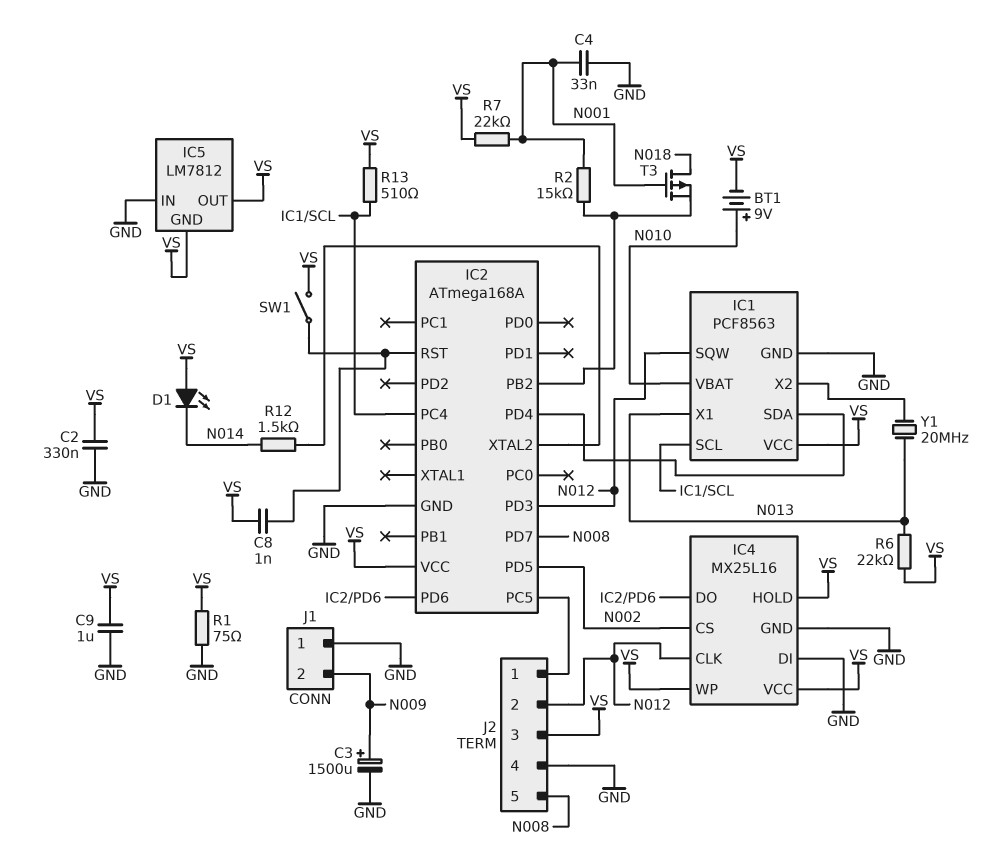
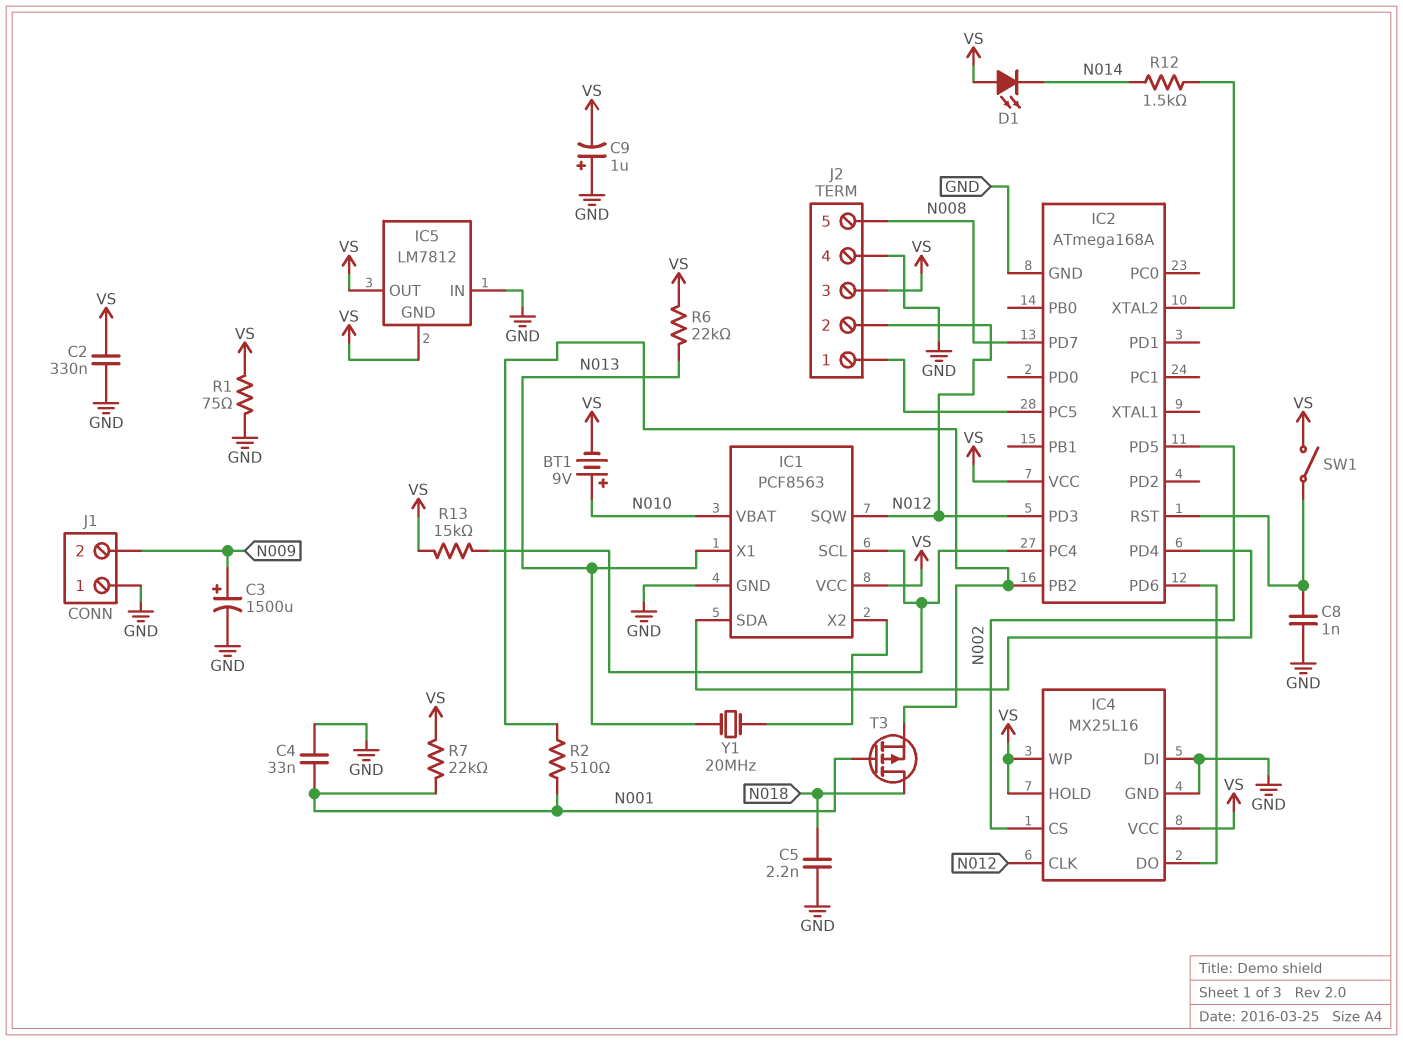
C5: none -> 2.2nF (GND, N018)
C8: 1nF (IC2/RST, VS) -> 1nF (GND, IC2/RST)
C9: 1uF (GND, VS) -> 1uF (plus GND, minus VS)
R2: 15k (IC2/PB2, N001) -> 510 (IC2/PB2, N001)
R13: 510 (IC1/SCL, VS) -> 15k (IC1/SCL, VS)

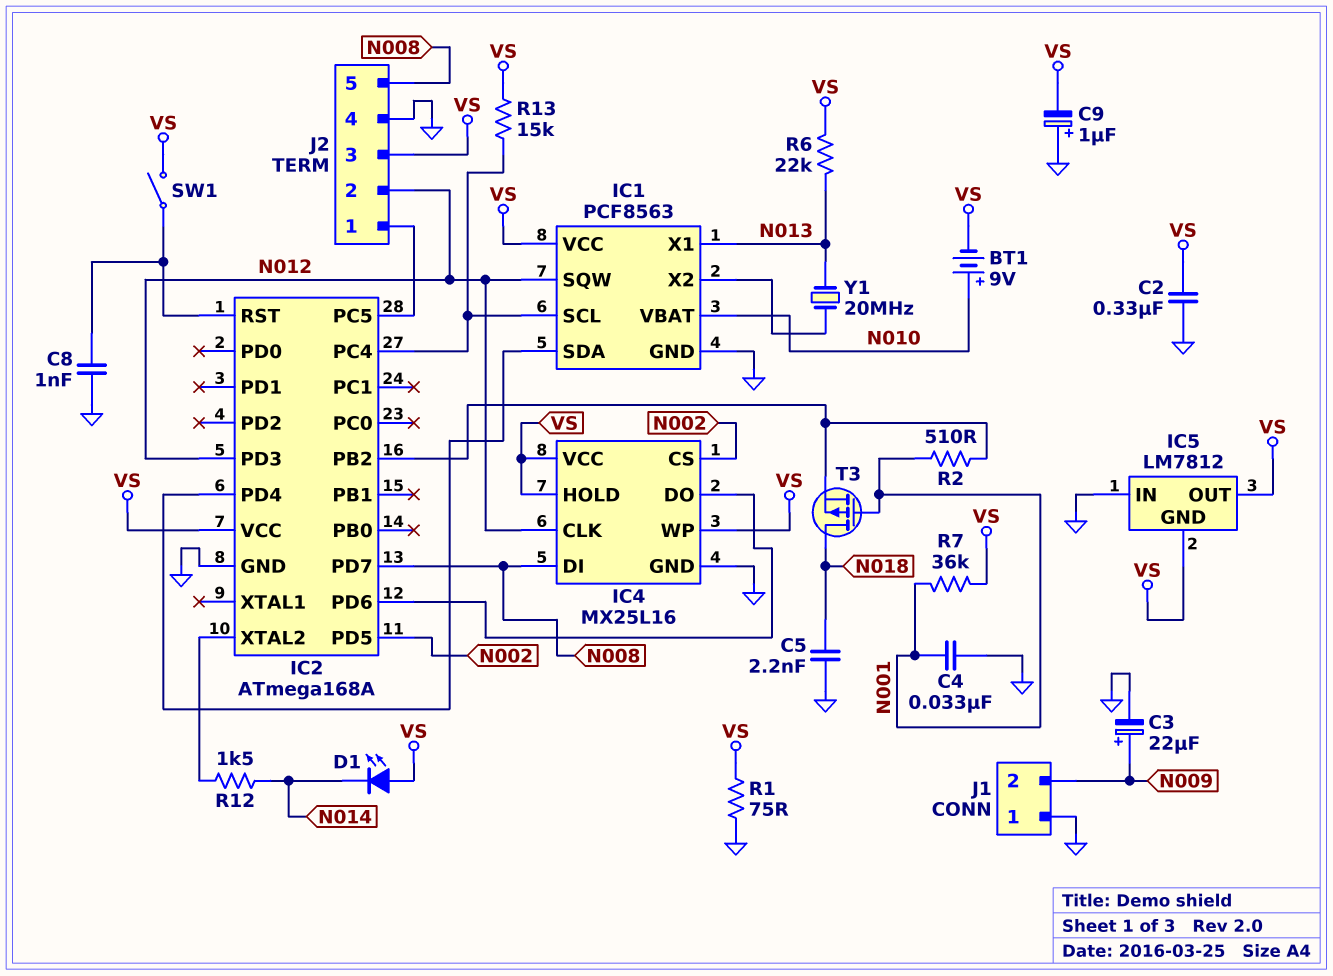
C3: 1500uF (plus N009, minus GND) -> 22uF (plus N009, minus GND)
IC4 pin DI: GND -> N008
R7: 22k (N001, VS) -> 36k (N001, VS)

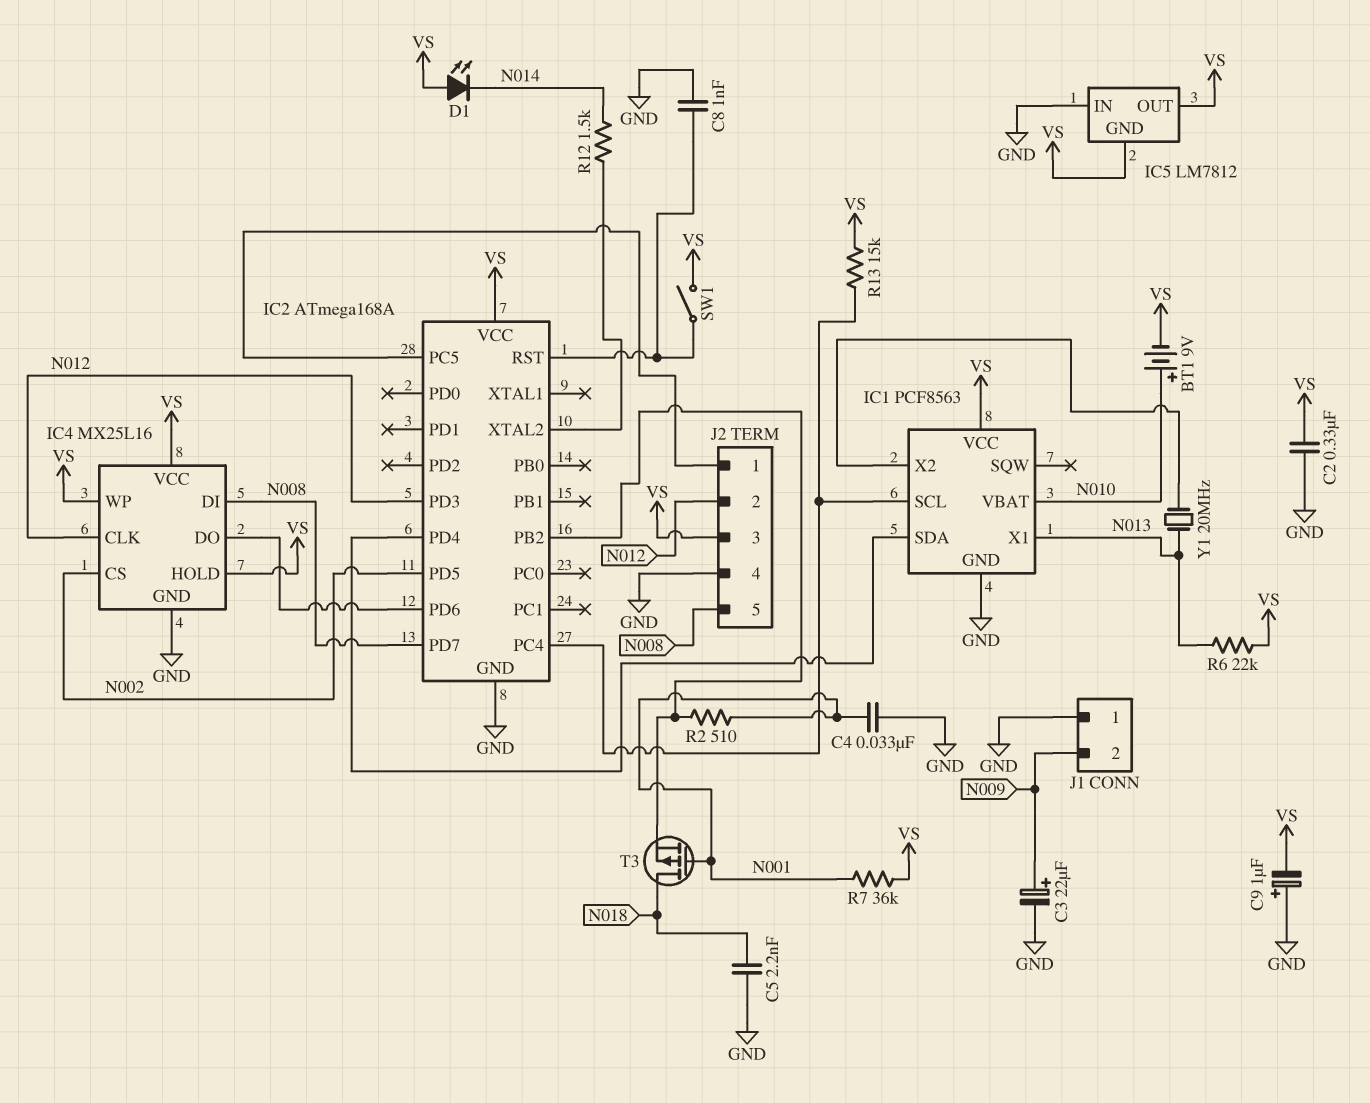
IC1 pin SQW: N012 -> none
R1: 75 (GND, VS) -> none

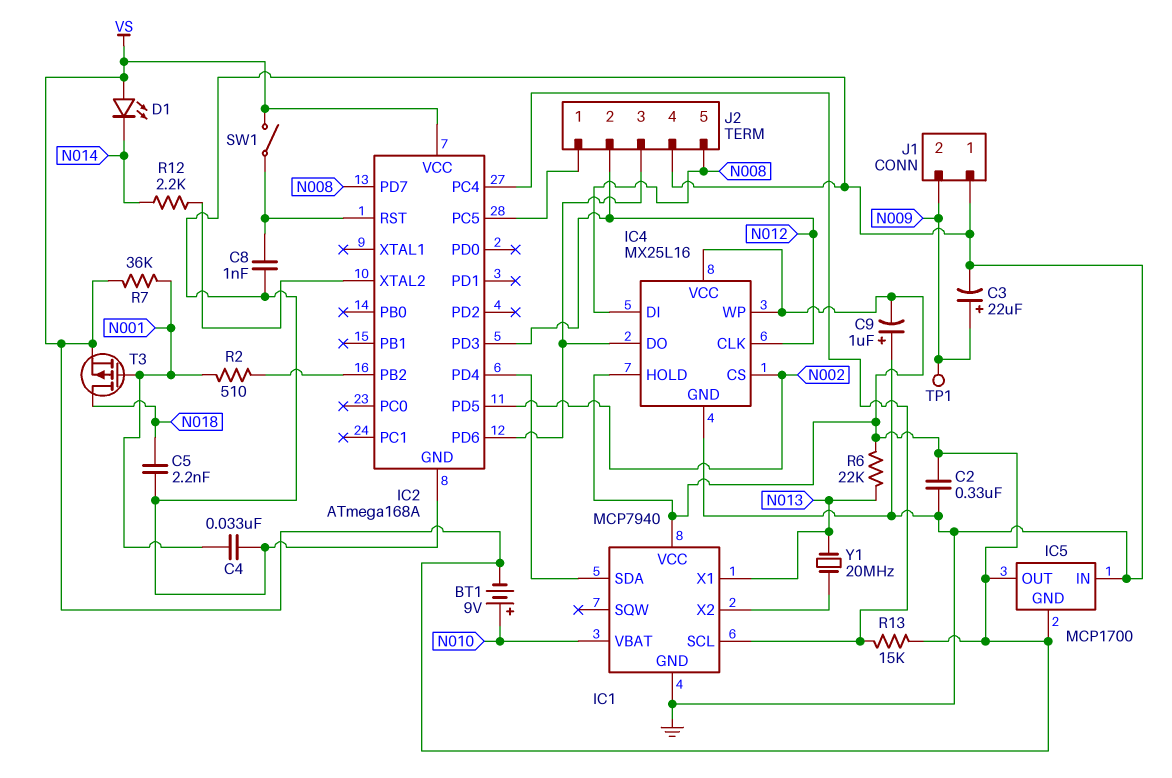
IC1: PCF8563 -> MCP7940
IC5: LM7812 -> MCP1700
J2 pin 3: VS -> IC2/PD6
R12: 1.5k (IC2/XTAL2, N014) -> 2.2k (IC2/XTAL2, N014)
T3: PMOS (G N001, D N018, S IC2/PB2) -> PMOS (G N001, D N018, S VS)
TP1: none -> test point (N009)

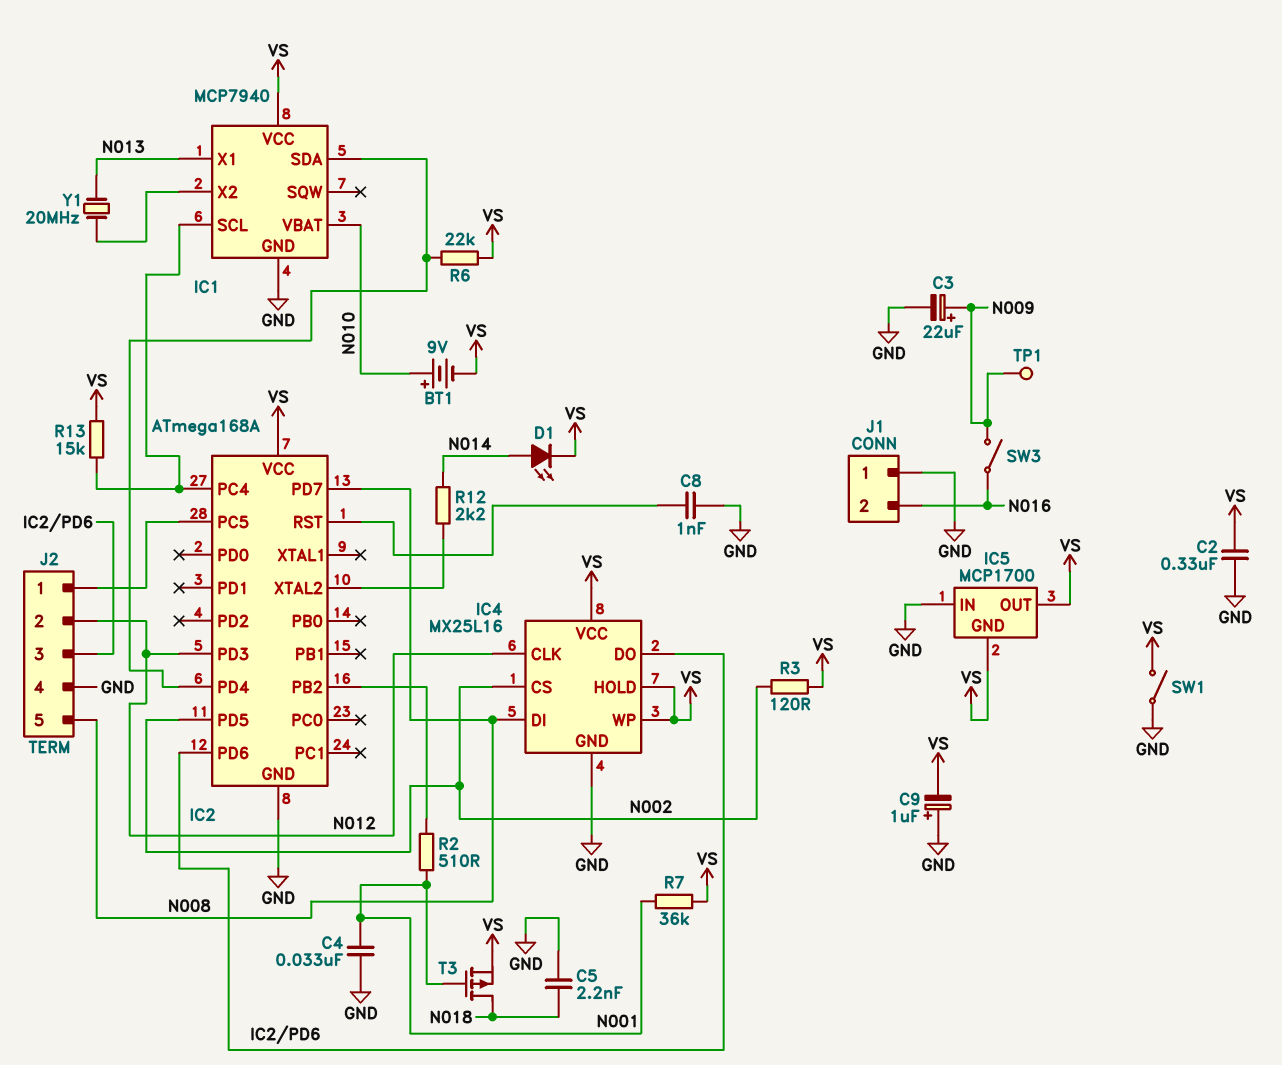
D1: LED (A VS, K N014) -> LED (A N014, K VS)
J1 pin 2: N009 -> N016
R3: none -> 120 (N002, VS)
R6: 22k (N013, VS) -> 22k (IC1/SDA, VS)
SW1: switch (IC2/RST, VS) -> switch (GND, VS)
SW3: none -> switch (N009, N016)

